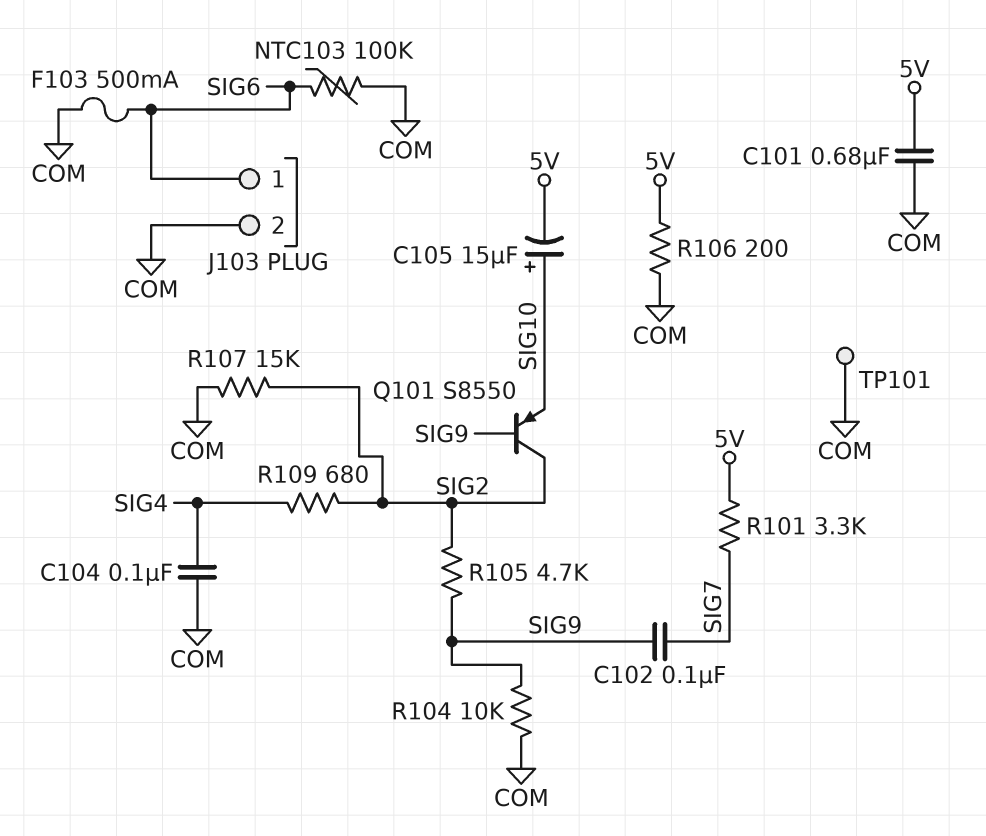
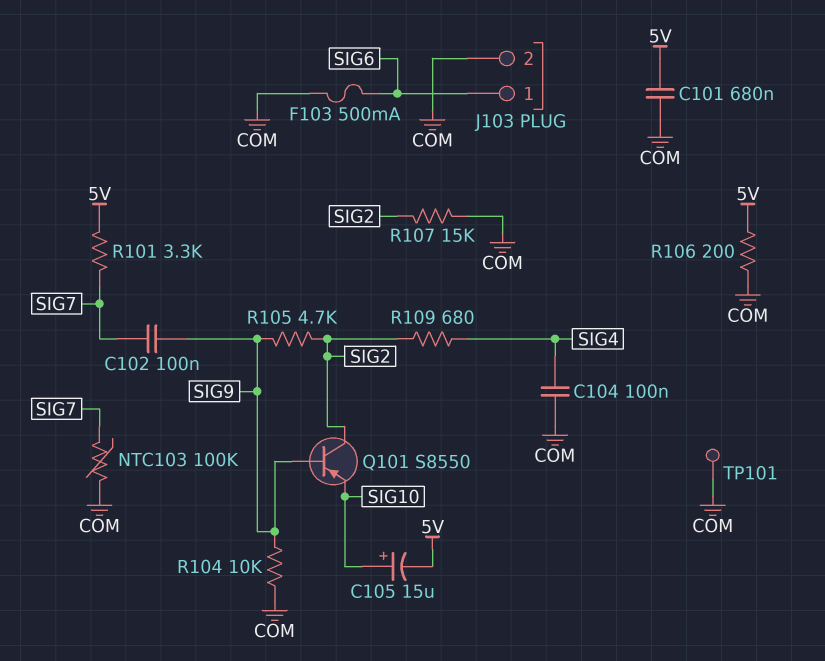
NTC103: 100k (COM, SIG6) -> 100k (COM, SIG7)

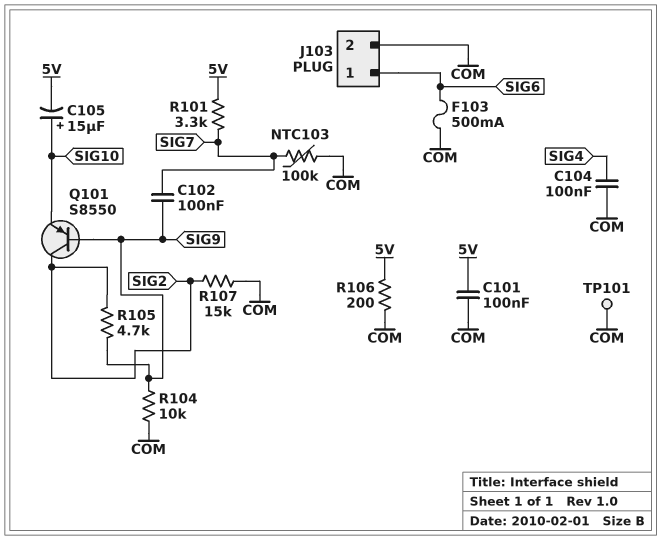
C101: 680nF (5V, COM) -> 100nF (5V, COM)
R109: 680 (SIG2, SIG4) -> none

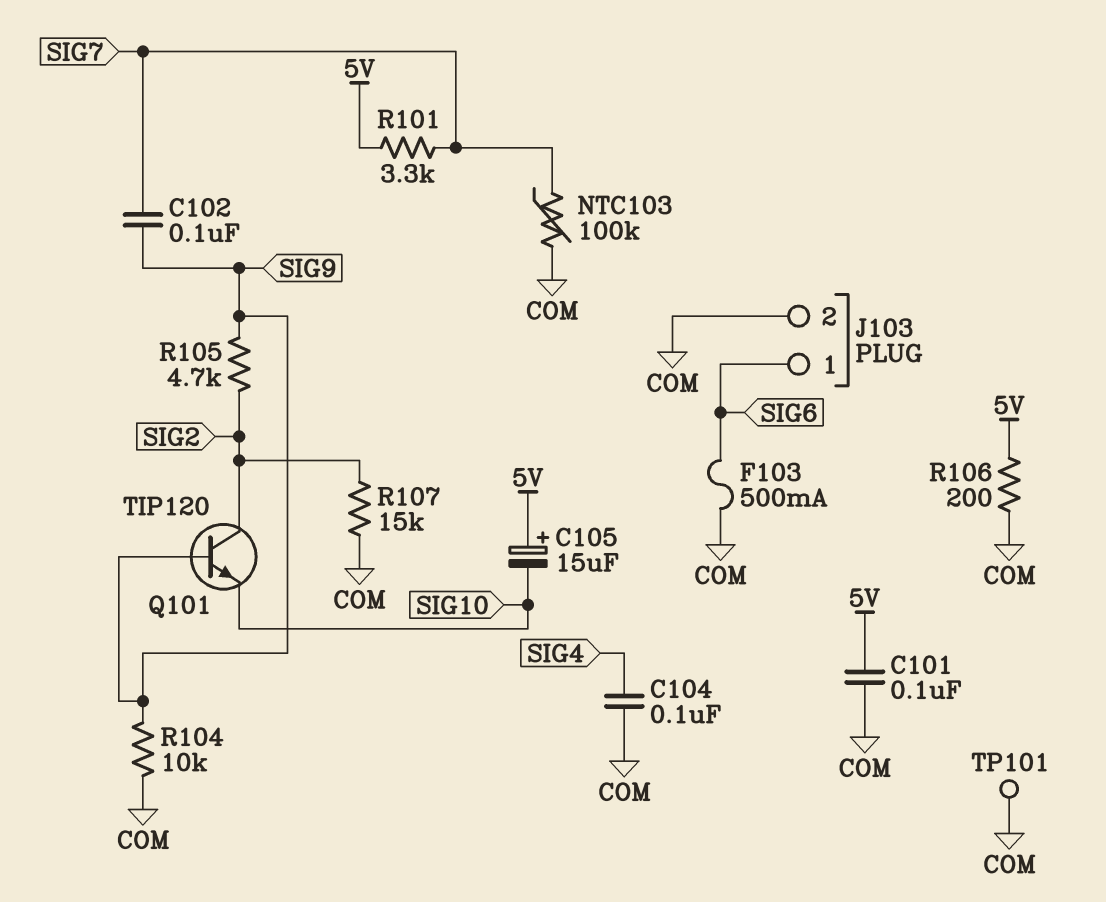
C105: 15uF (plus SIG10, minus 5V) -> 15uF (plus 5V, minus SIG10)
Q101: PNP S8550 (B SIG9, C SIG2, E SIG10) -> NPN TIP120 (B SIG9, C SIG2, E SIG10)

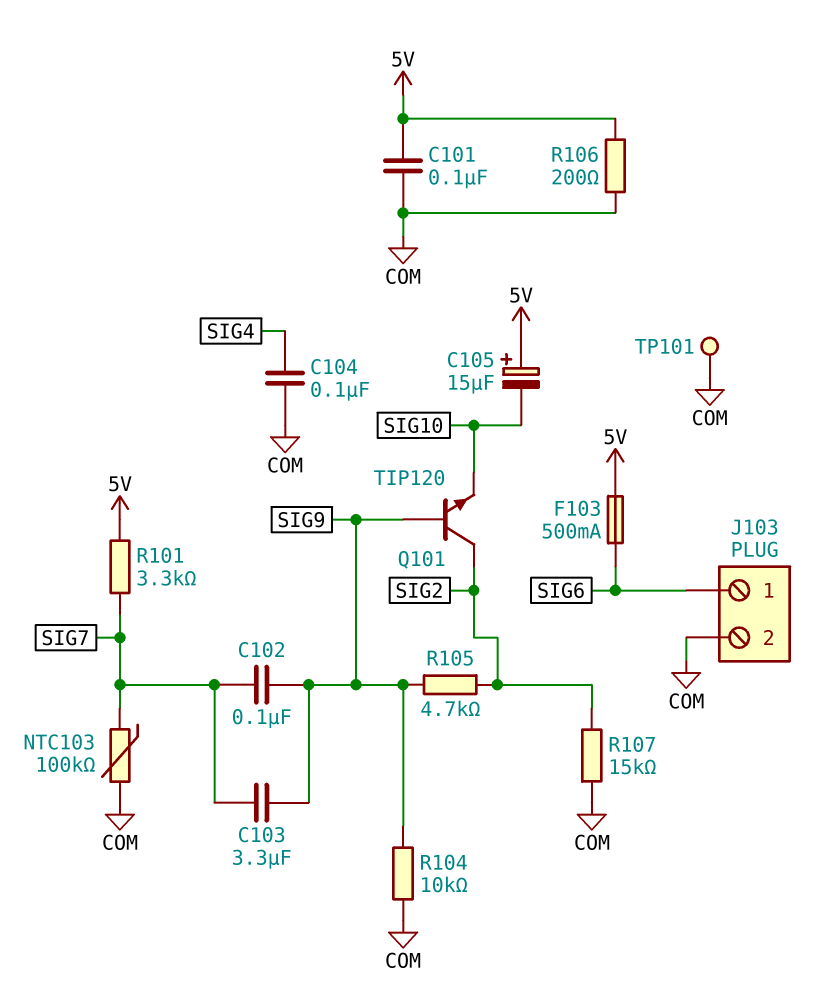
C103: none -> 3.3uF (SIG7, SIG9)
F103: 500mA (COM, SIG6) -> 500mA (5V, SIG6)

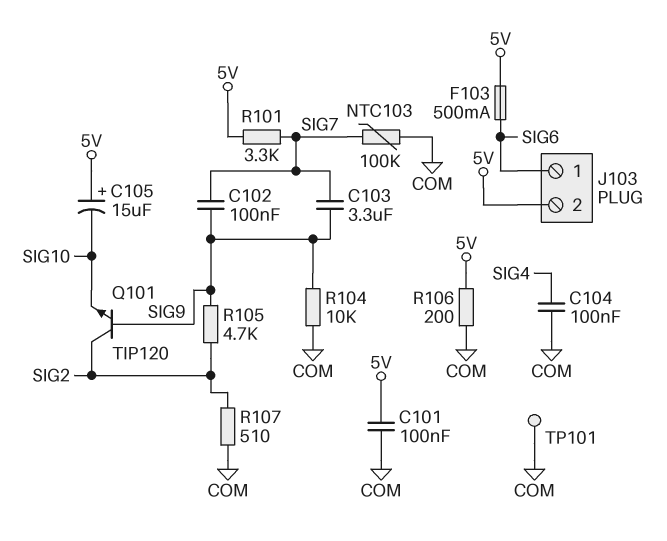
J103 pin 2: COM -> 5V
R107: 15k (COM, SIG2) -> 510 (COM, SIG2)

